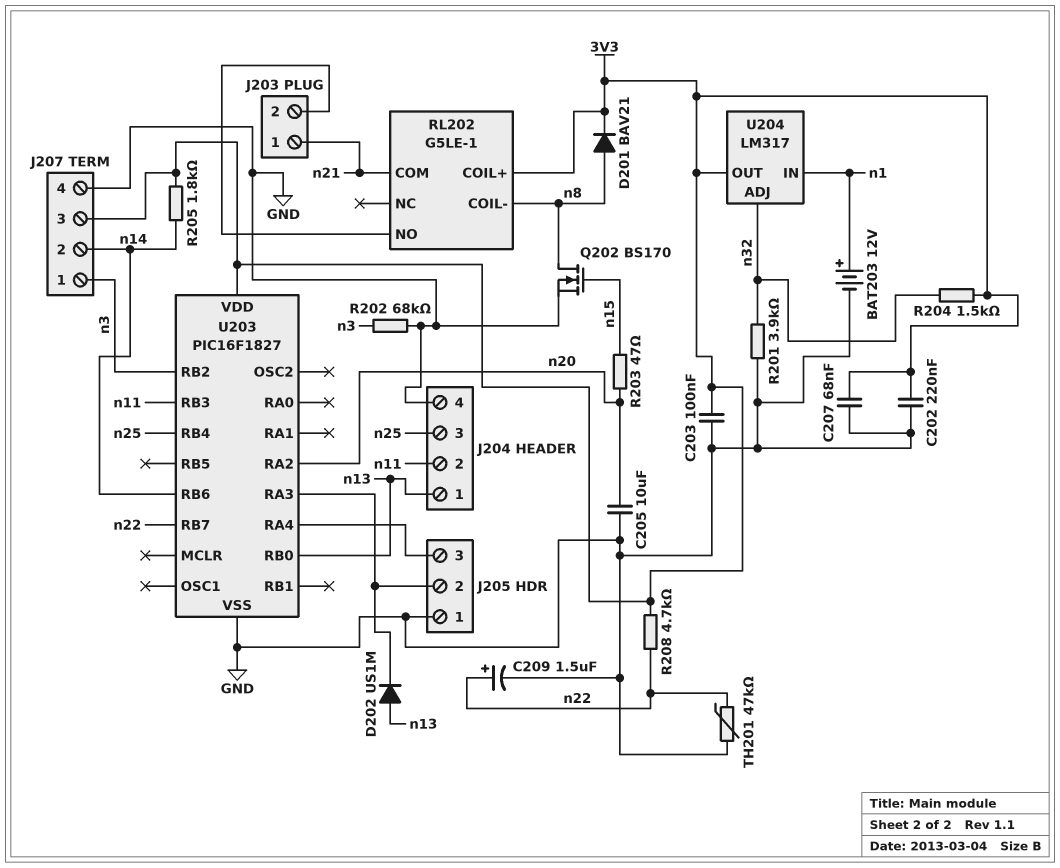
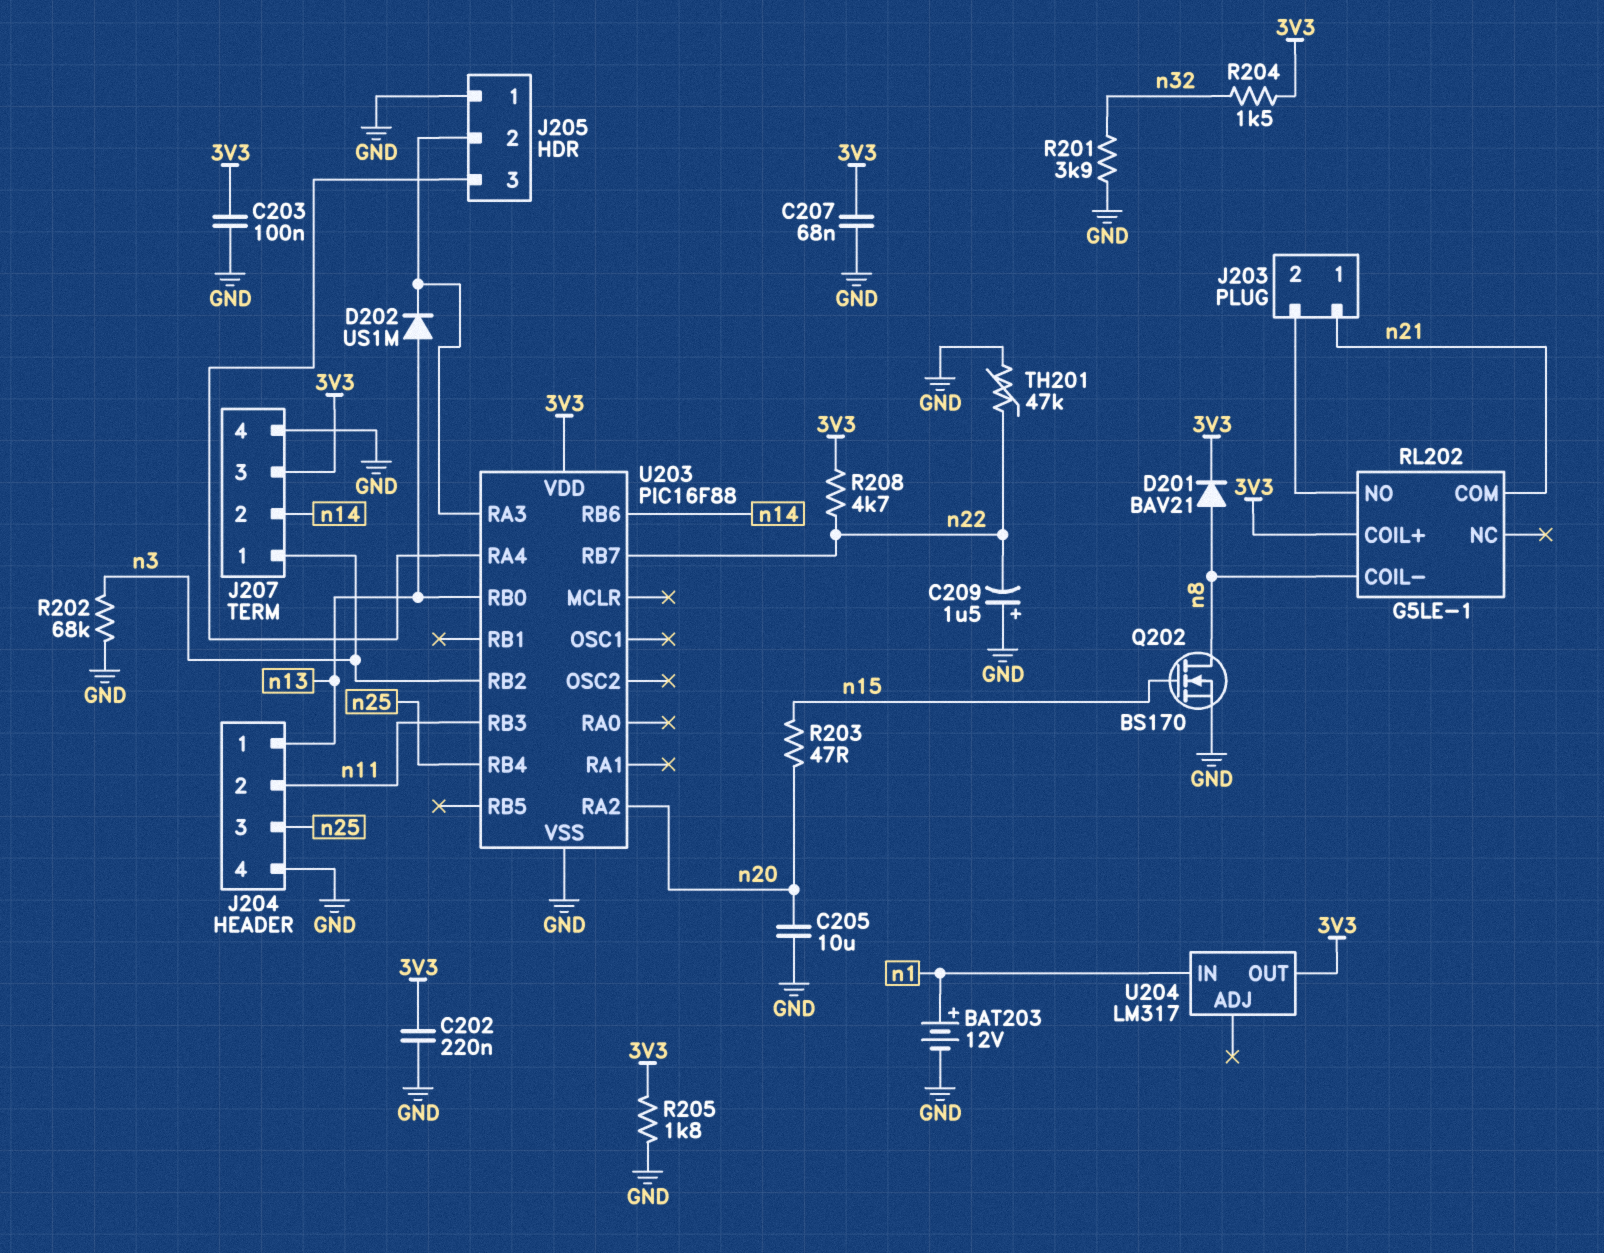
C209: 1.5uF (plus n22, minus GND) -> 1.5uF (plus GND, minus n22)
R205: 1.8k (3V3, n14) -> 1.8k (3V3, GND)
U203: PIC16F1827 -> PIC16F88
U204 pin ADJ: n32 -> none

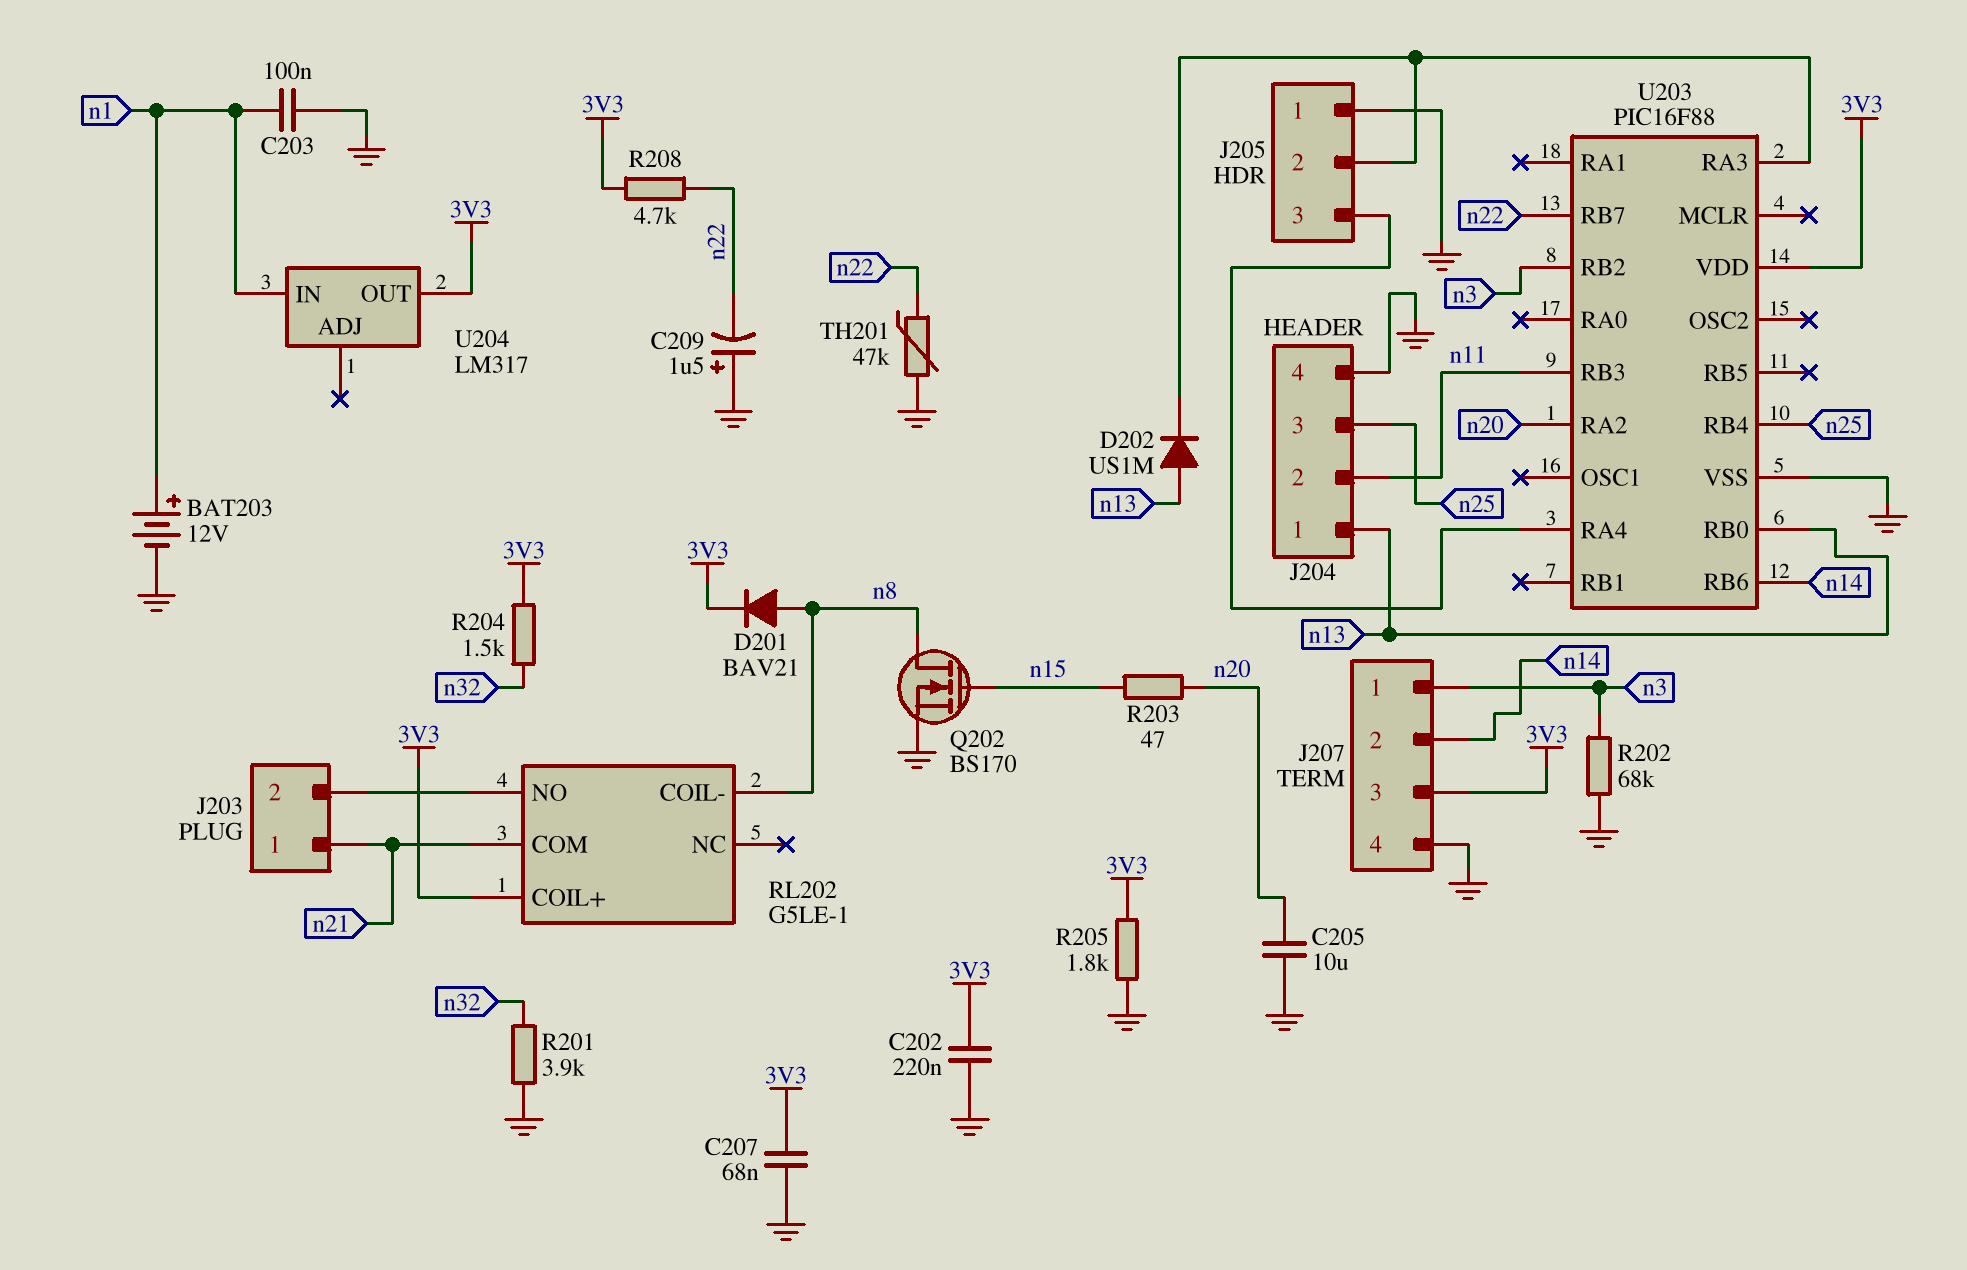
C203: 100nF (3V3, GND) -> 100nF (GND, n1)

